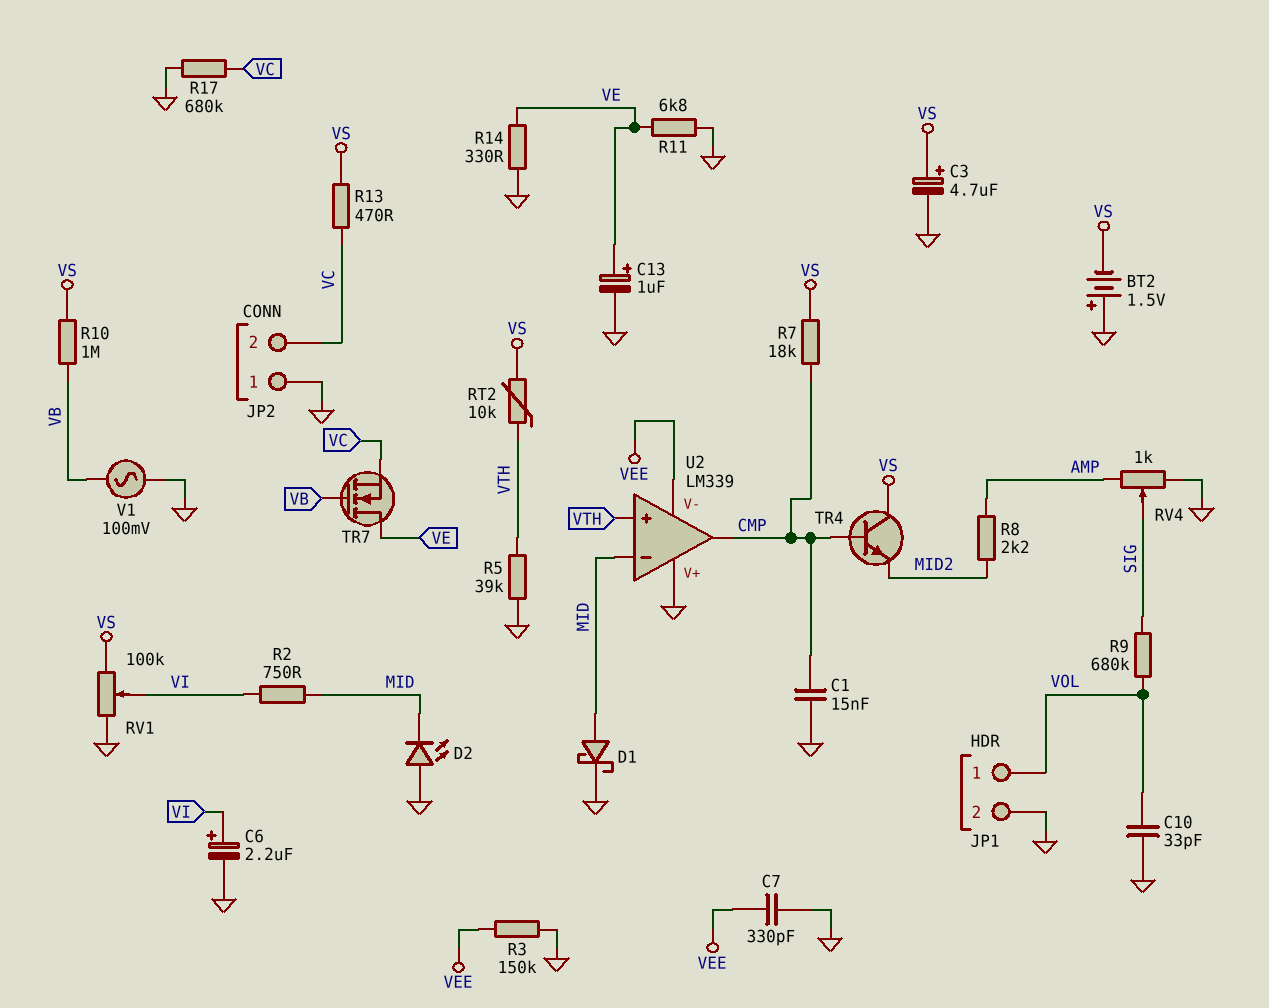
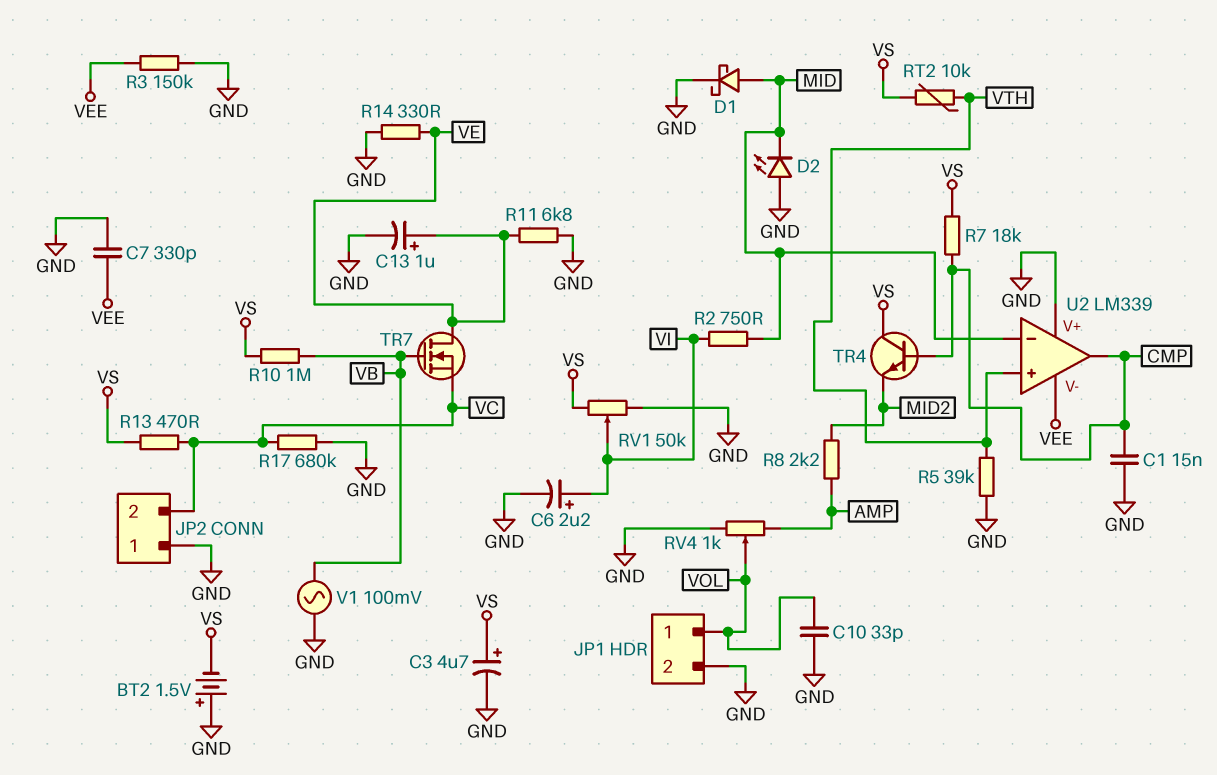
R9: 680k (SIG, VOL) -> none
RV1: 100k (GND, VS, wiper VI) -> 50k (GND, VS, wiper VI)
RV4: 1k (AMP, GND, wiper SIG) -> 1k (AMP, GND, wiper VOL)

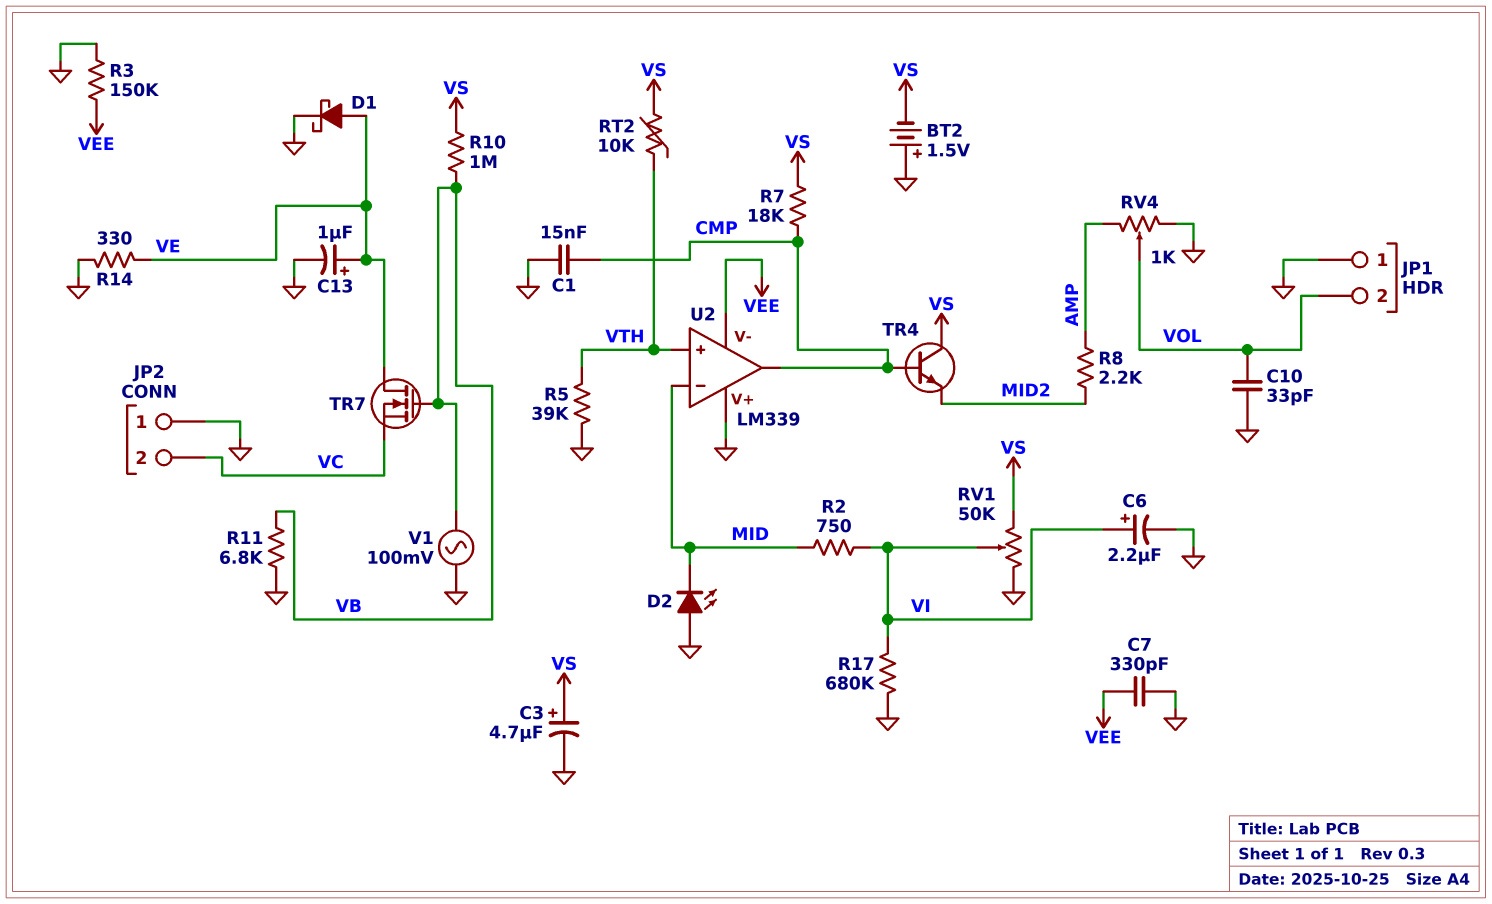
D1: schottky (A MID, K GND) -> schottky (A VE, K GND)
JP1 pin 1: VOL -> GND
JP1 pin 2: GND -> VOL
R11: 6.8k (GND, VE) -> 6.8k (GND, VB)
R13: 470 (VC, VS) -> none
R17: 680k (GND, VC) -> 680k (GND, VI)

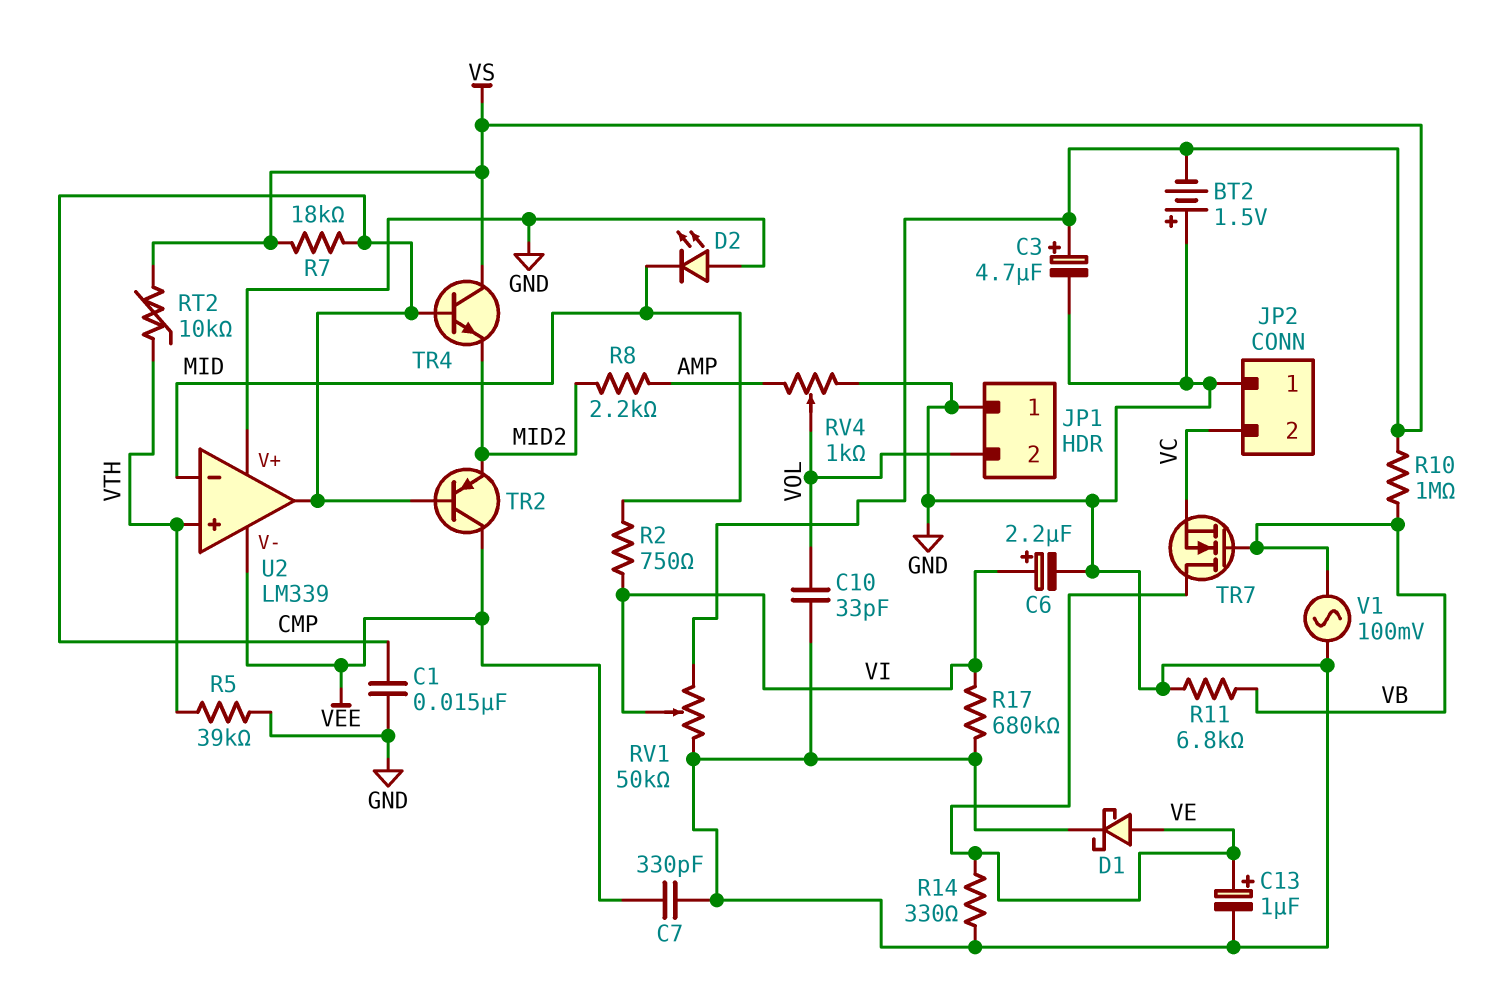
R3: 150k (GND, VEE) -> none
TR2: none -> PNP (B CMP, C VEE, E MID2)

